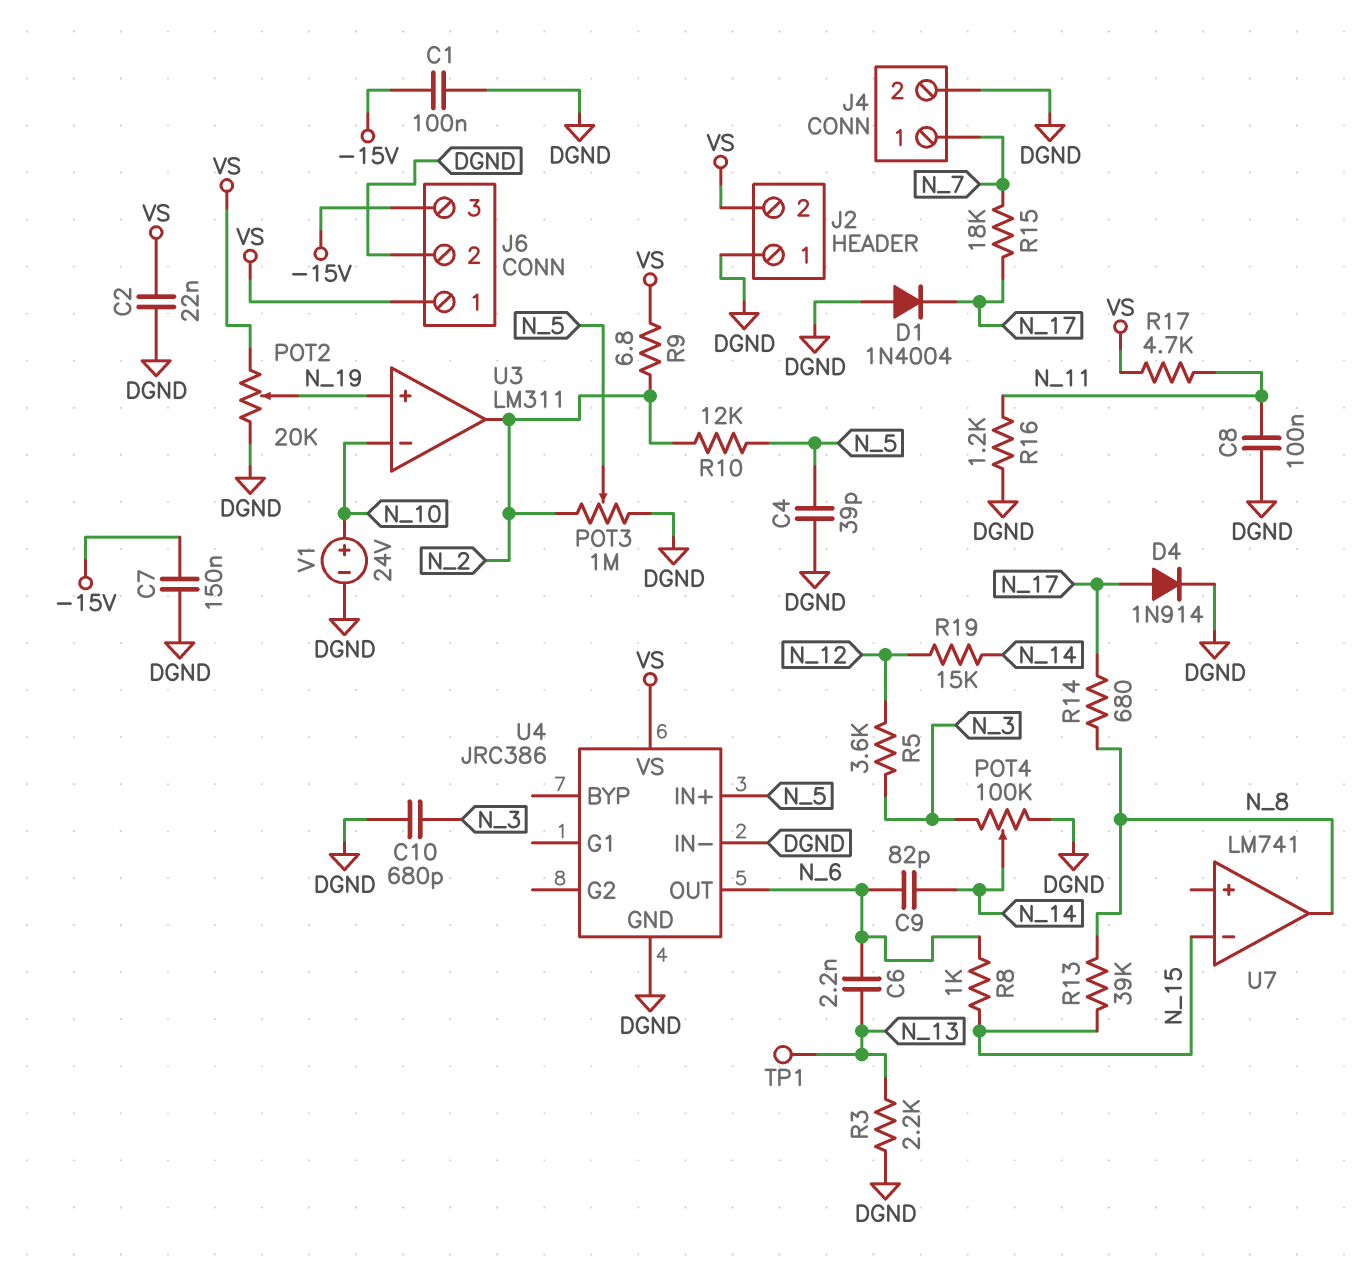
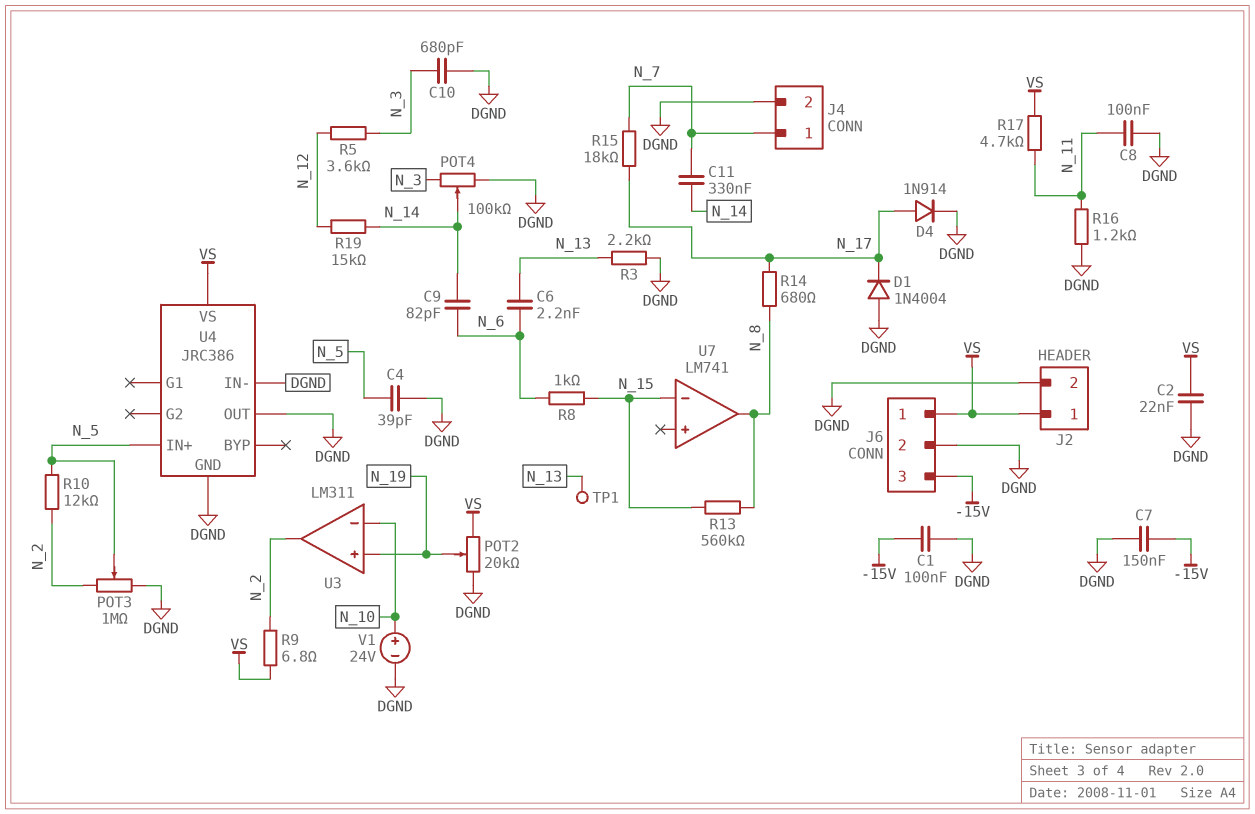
C11: none -> 330nF (N_7, N_14)
J2 pin 1: DGND -> VS
J2 pin 2: VS -> DGND
R13: 39k (N_8, N_15) -> 560k (N_8, N_15)
U4 pin OUT: N_6 -> DGND

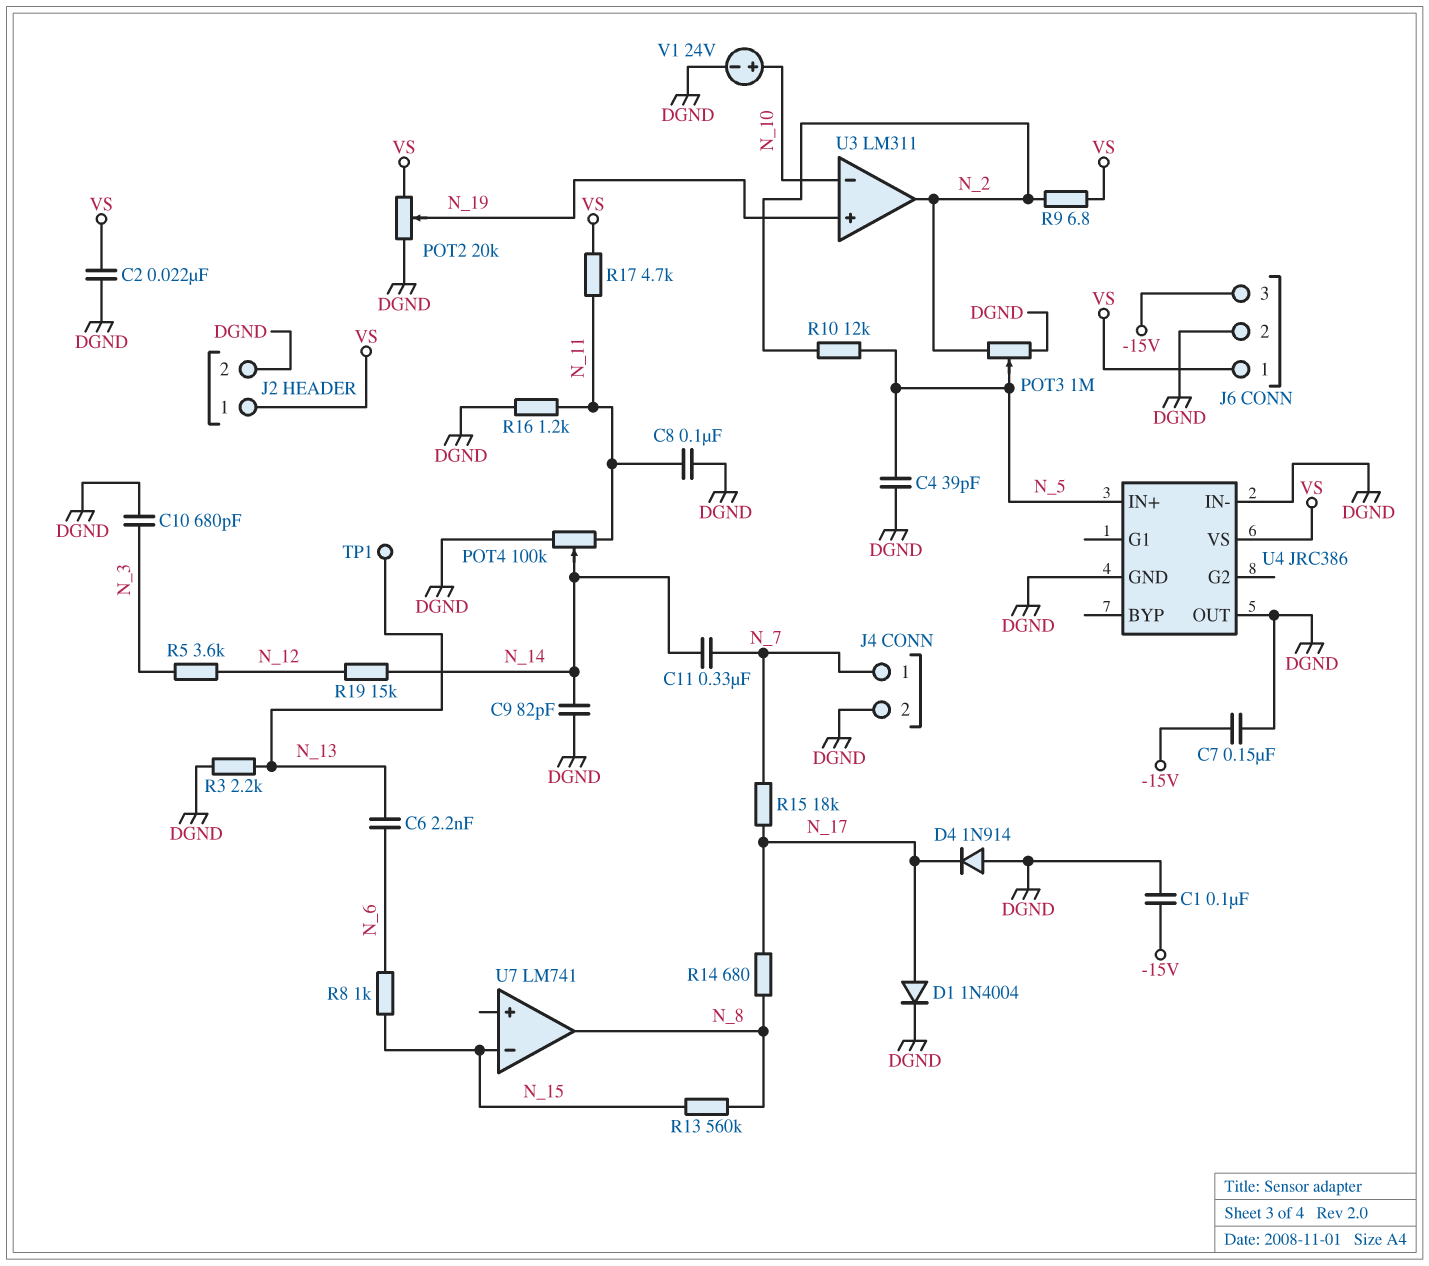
C9: 82pF (N_6, N_14) -> 82pF (DGND, N_14)
D1: diode 1N4004 (A DGND, K N_17) -> diode 1N4004 (A N_17, K DGND)
D4: diode 1N914 (A N_17, K DGND) -> diode 1N914 (A DGND, K N_17)
POT4: 100k (DGND, N_3, wiper N_14) -> 100k (DGND, N_11, wiper N_14)

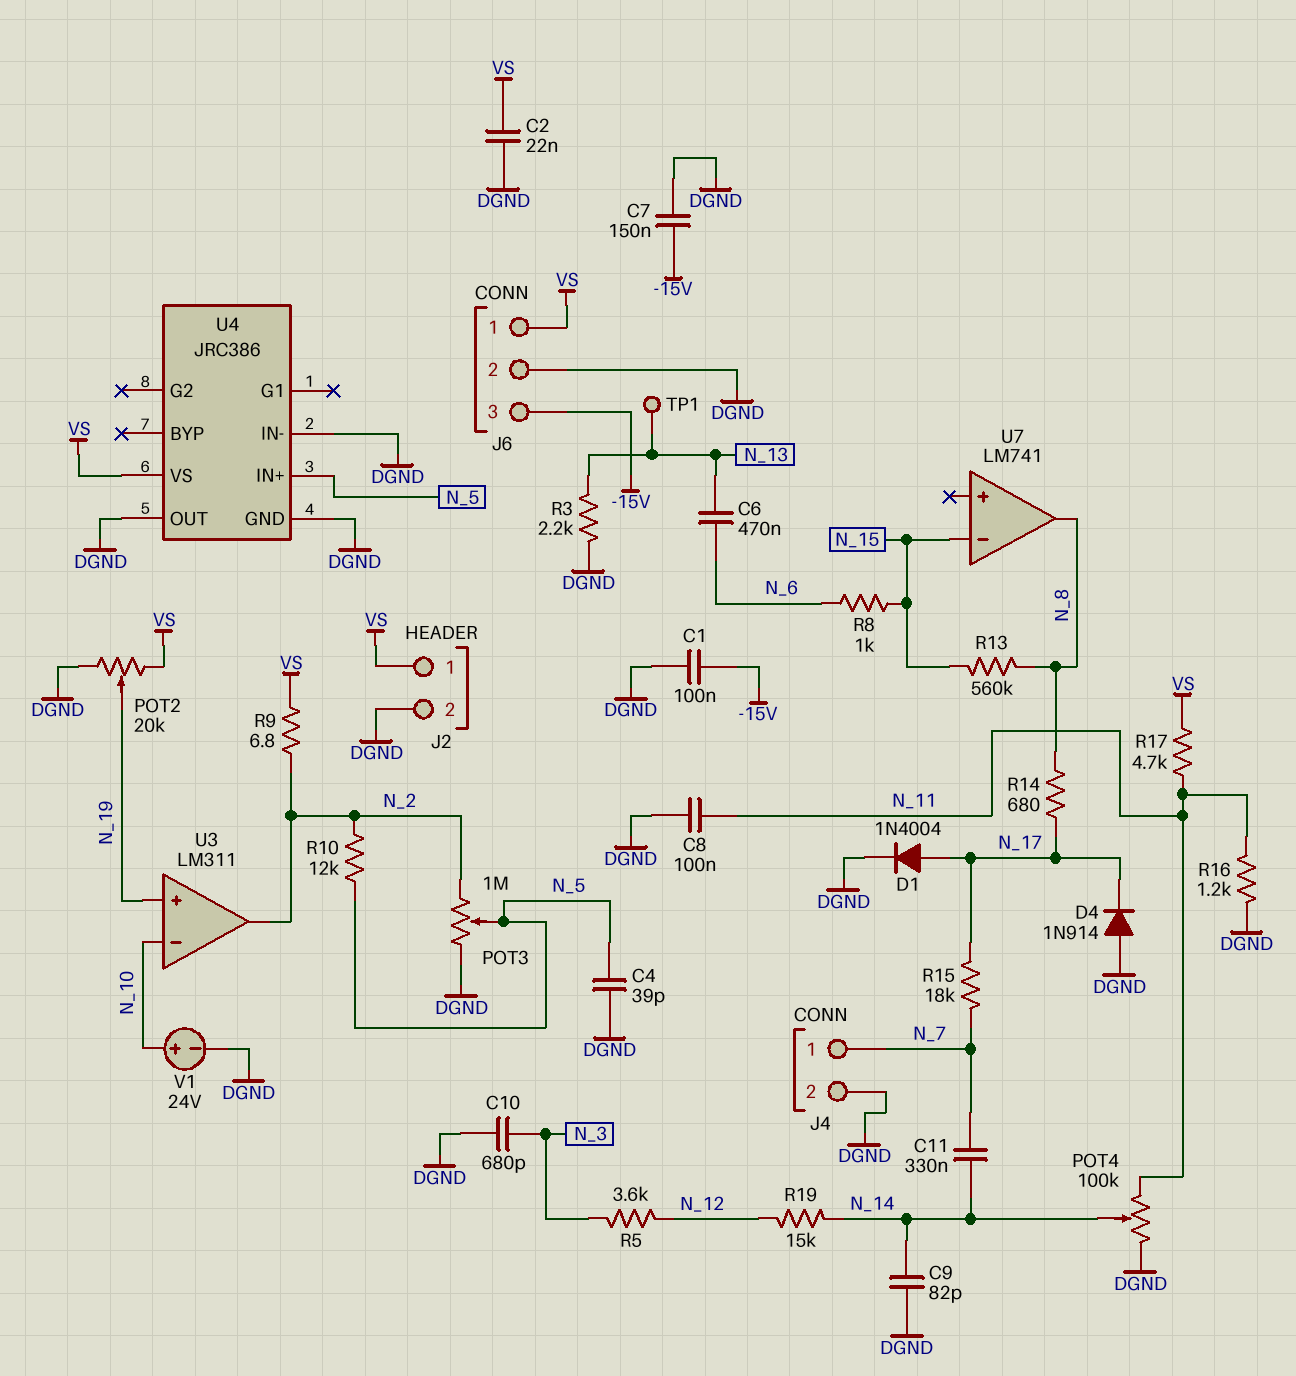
C6: 2.2nF (N_6, N_13) -> 470nF (N_6, N_13)

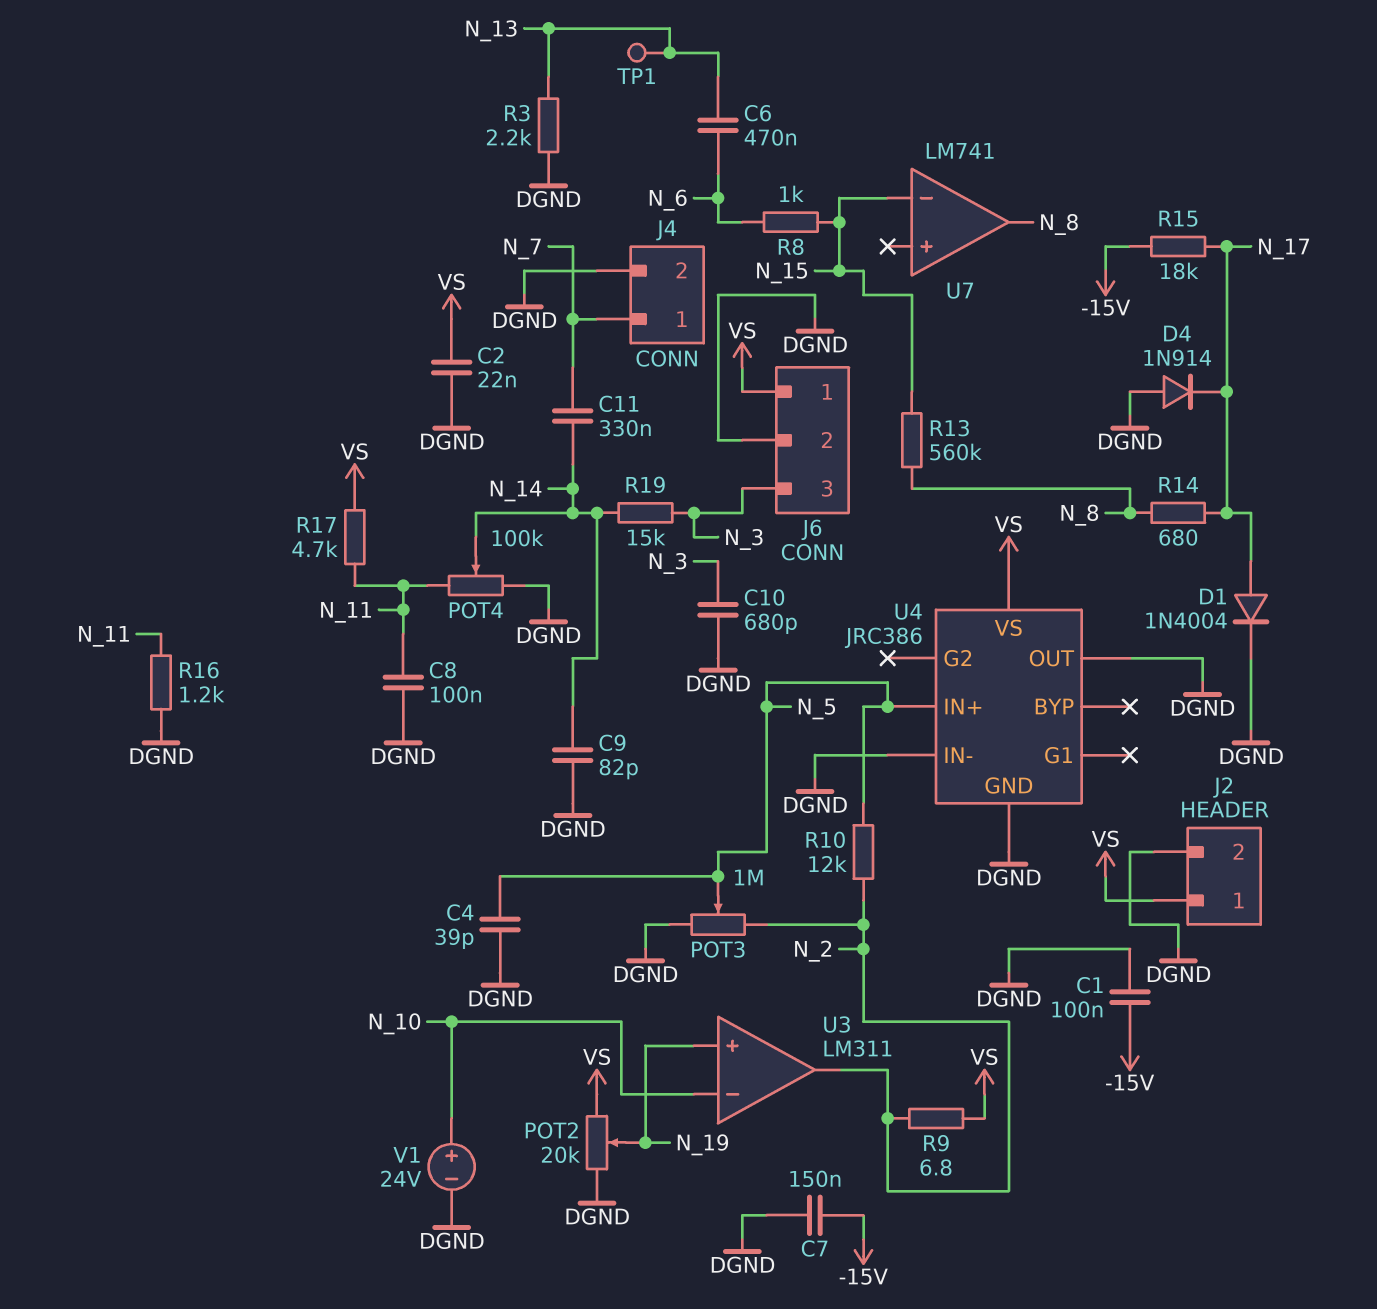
J6 pin 3: -15V -> N_3
R5: 3.6k (N_3, N_12) -> none
R15: 18k (N_7, N_17) -> 18k (-15V, N_17)
R19: 15k (N_12, N_14) -> 15k (N_3, N_14)

